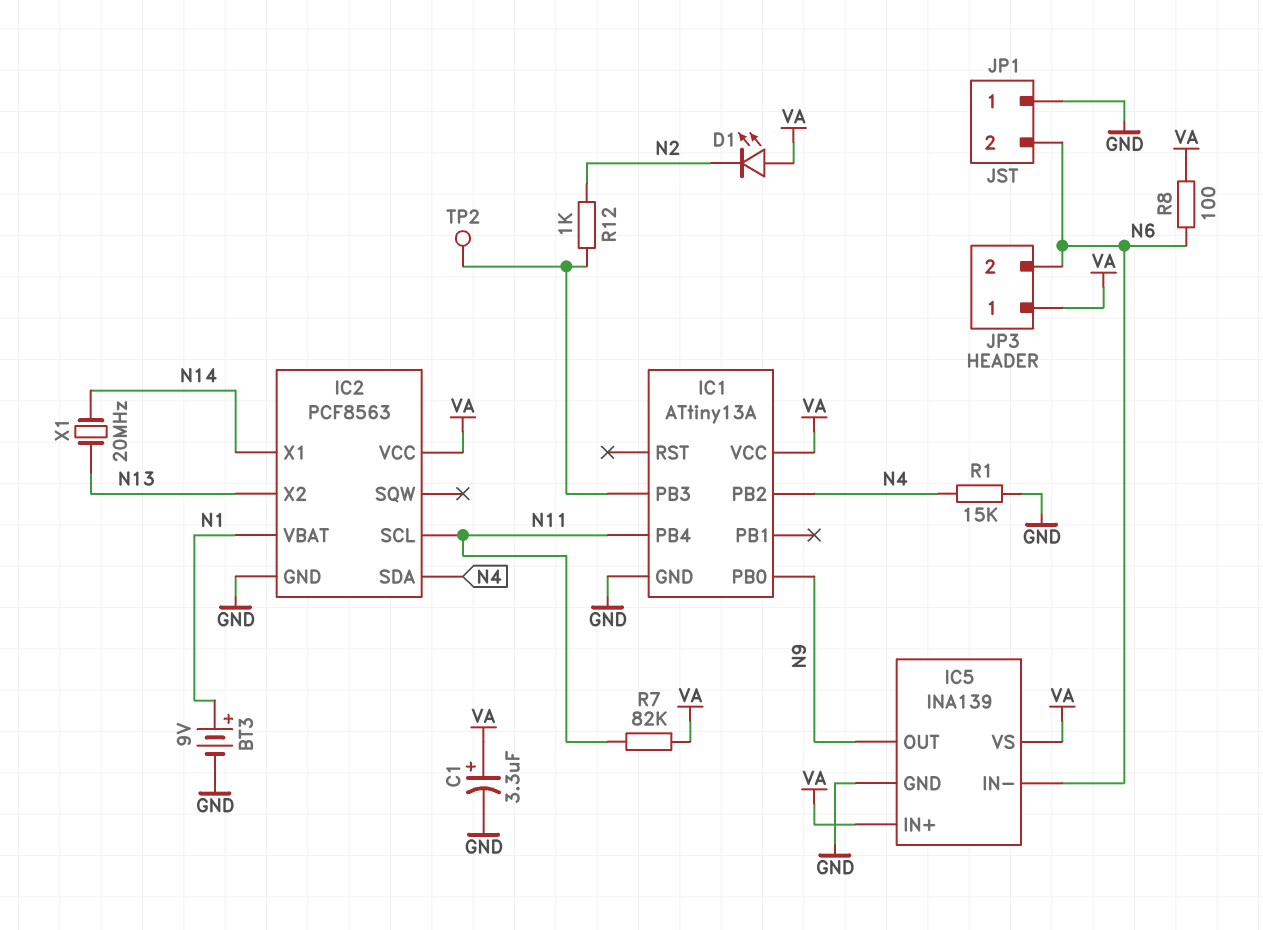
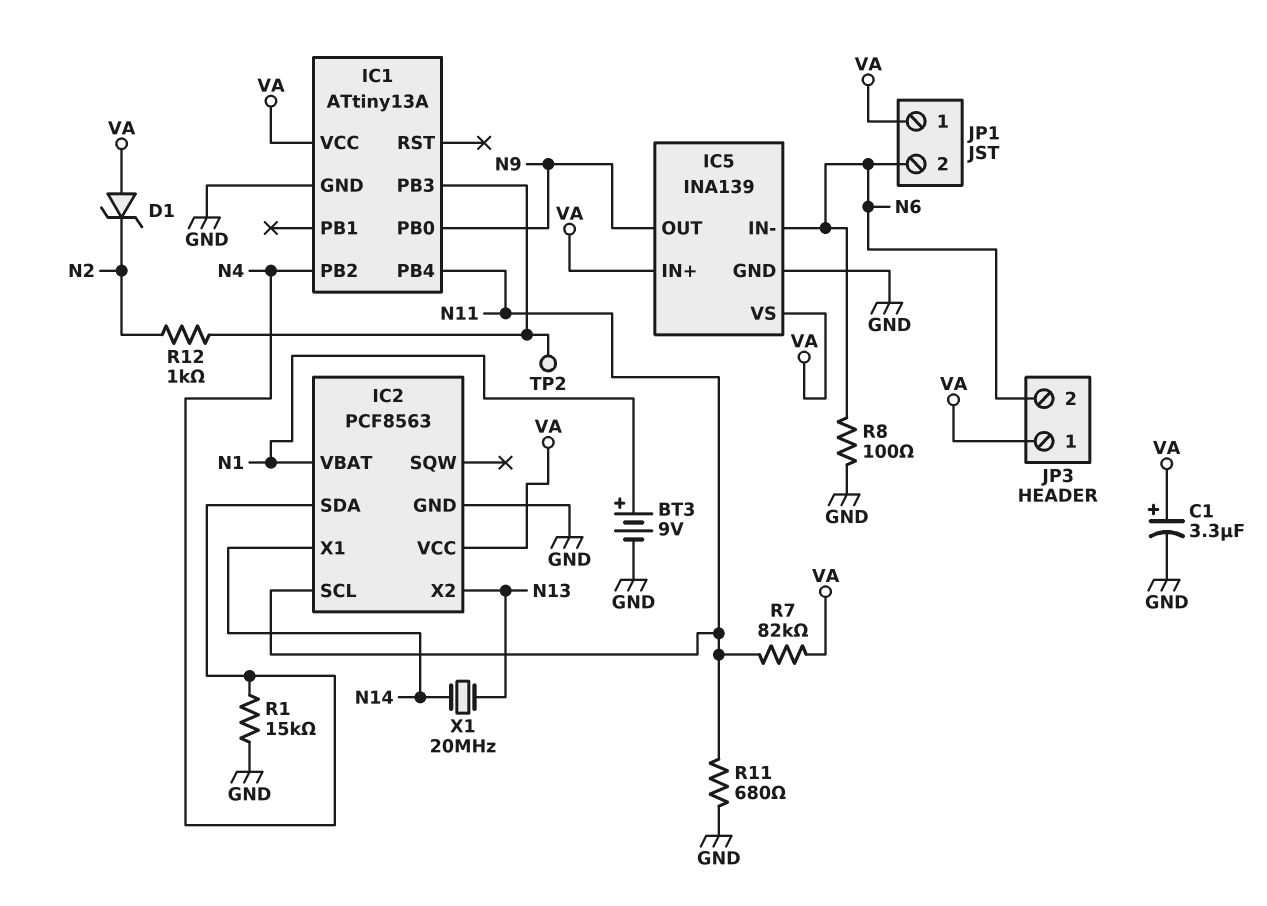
D1: LED (A VA, K N2) -> zener (A VA, K N2)
JP1 pin 1: GND -> VA
R8: 100 (N6, VA) -> 100 (GND, N6)
R11: none -> 680 (GND, N11)

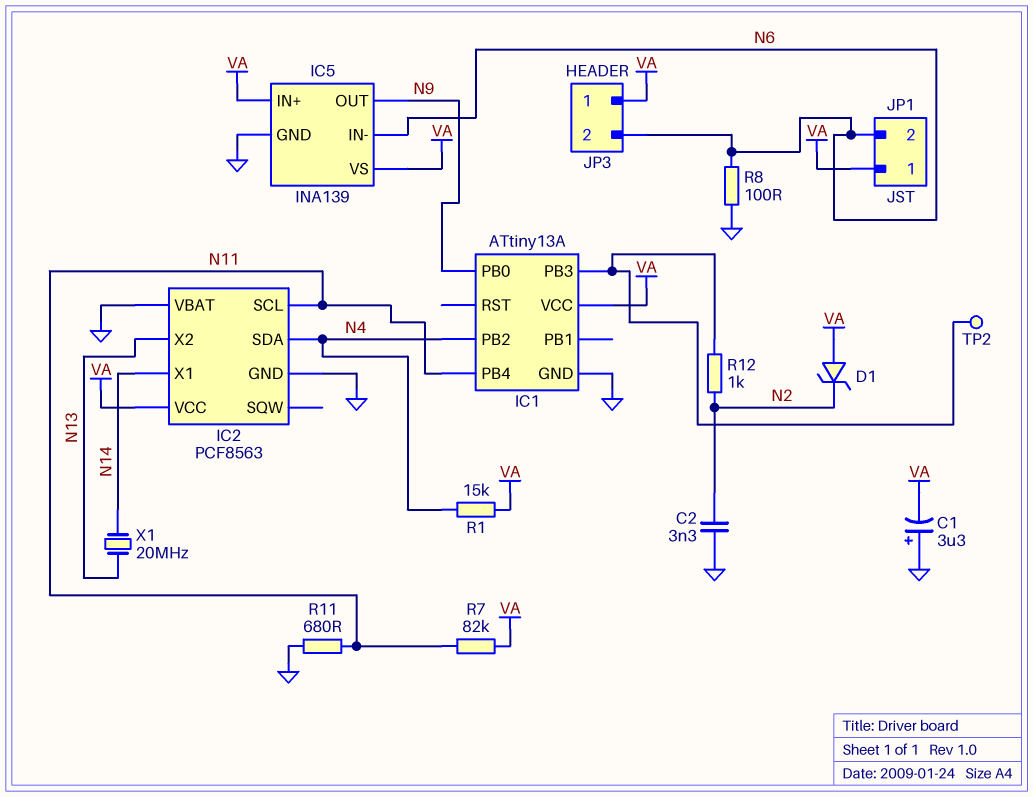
BT3: 9V (plus N1, minus GND) -> none
C1: 3.3uF (plus VA, minus GND) -> 3.3uF (plus GND, minus VA)
C2: none -> 3.3nF (GND, N2)
IC2 pin VBAT: N1 -> GND
R1: 15k (GND, N4) -> 15k (N4, VA)

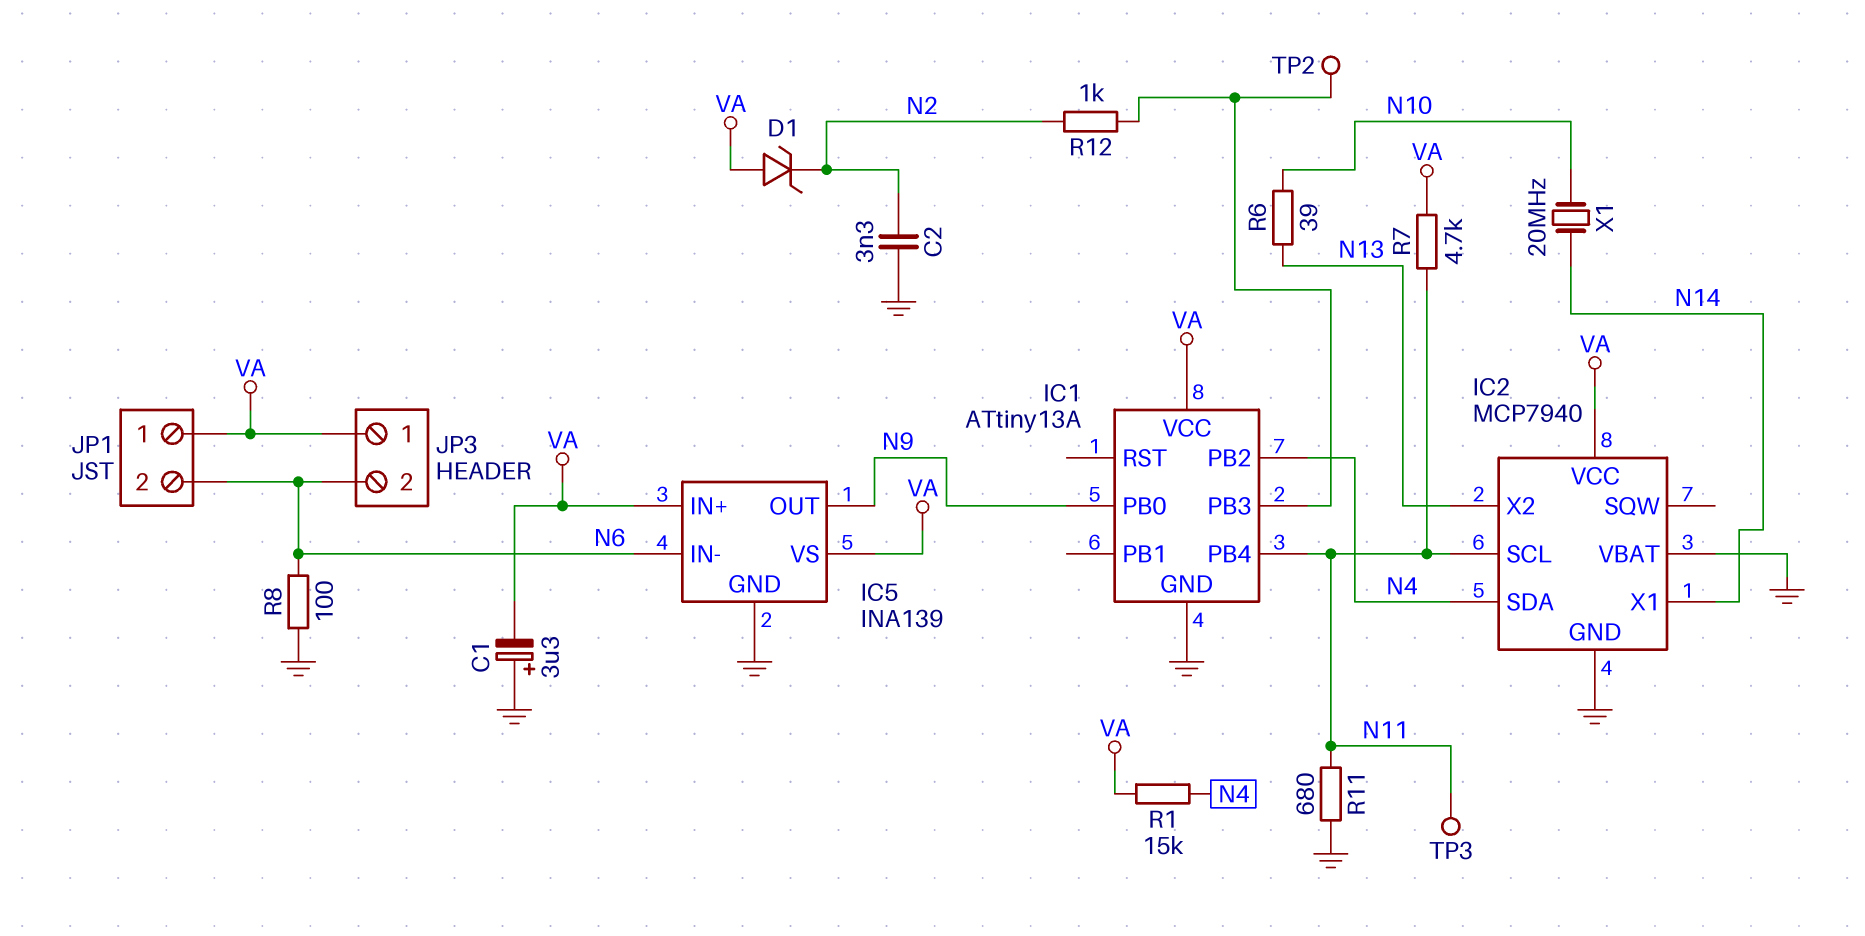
IC2: PCF8563 -> MCP7940
R6: none -> 39 (N10, N13)
R7: 82k (N11, VA) -> 4.7k (N11, VA)
TP3: none -> test point (N11)
X1: 20MHz (N13, N14) -> 20MHz (N10, N14)

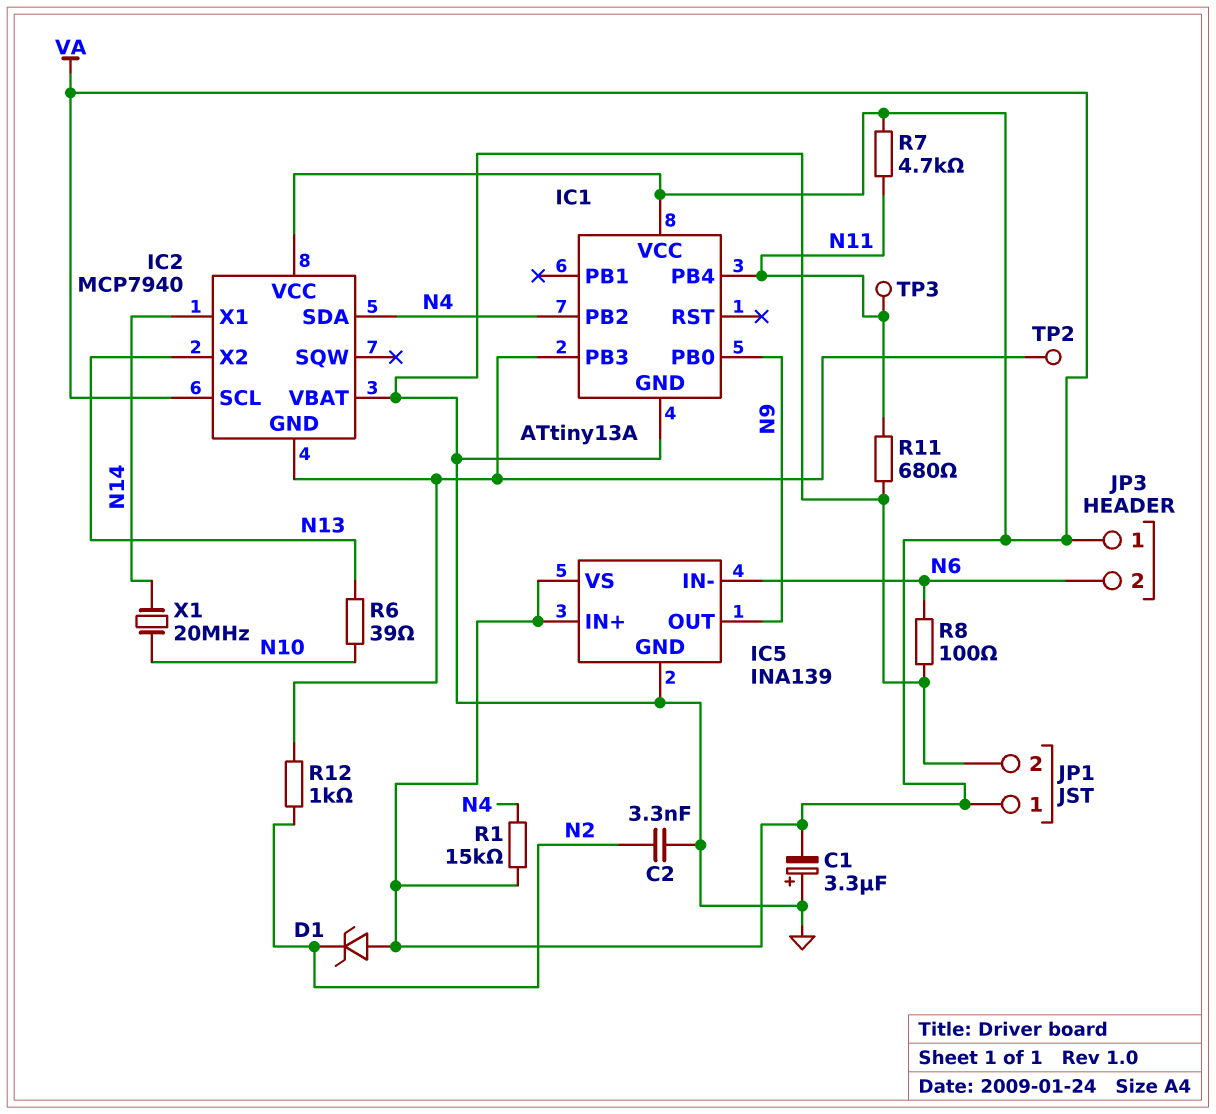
IC2 pin GND: GND -> IC1/PB3
IC2 pin SCL: N11 -> VA
JP1 pin 2: N6 -> GND

